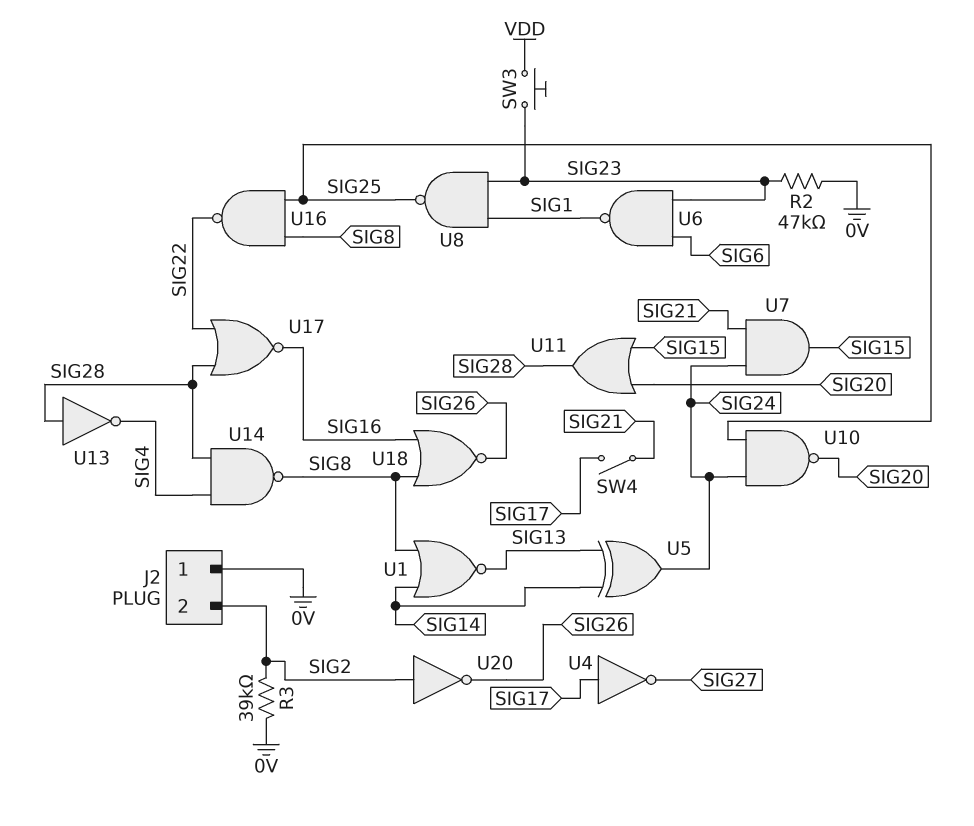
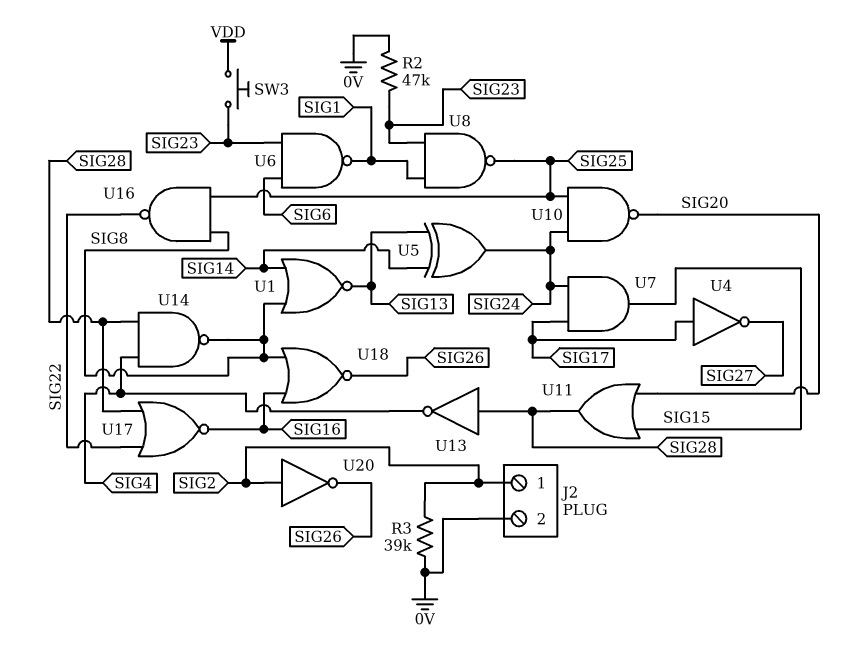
J2 pin 1: 0V -> SIG2
J2 pin 2: SIG2 -> 0V
SW4: switch (SIG17, SIG21) -> none
U7: AND (in SIG21, in SIG24, out SIG15) -> AND (in SIG17, in SIG24, out SIG15)

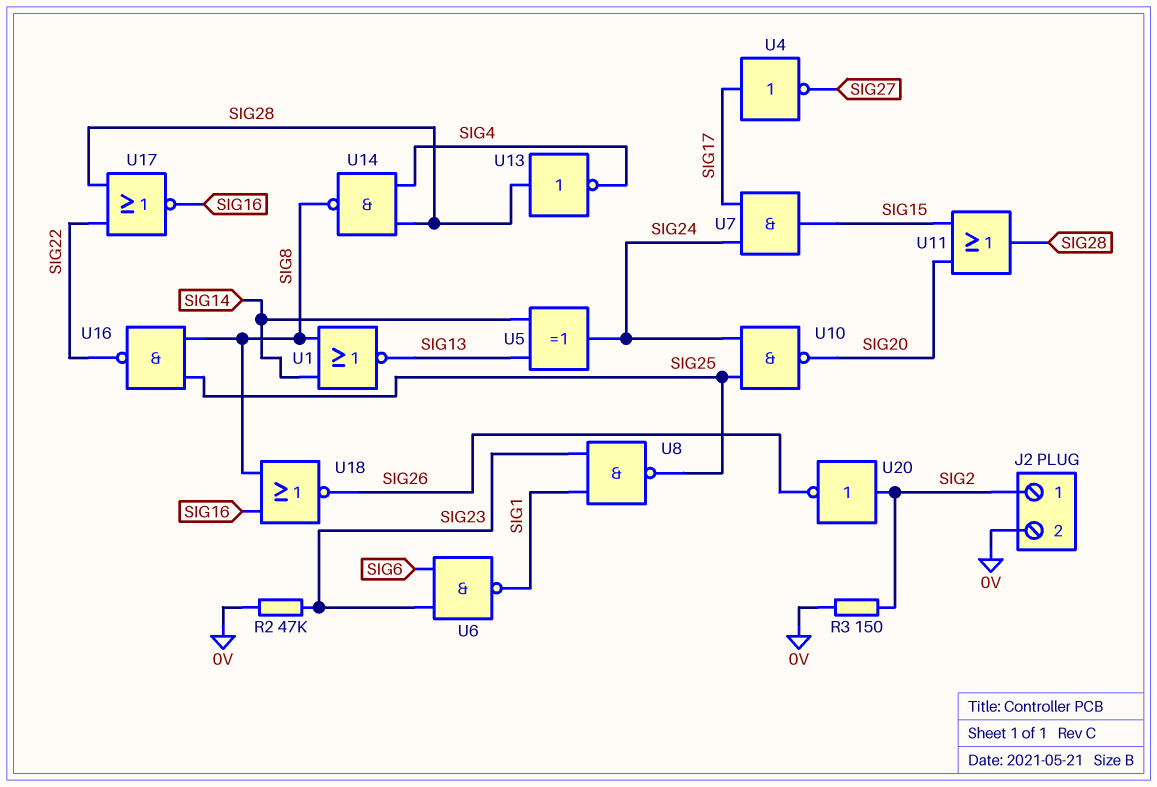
R3: 39k (0V, SIG2) -> 150 (0V, SIG2)
SW3: button (SIG23, VDD) -> none

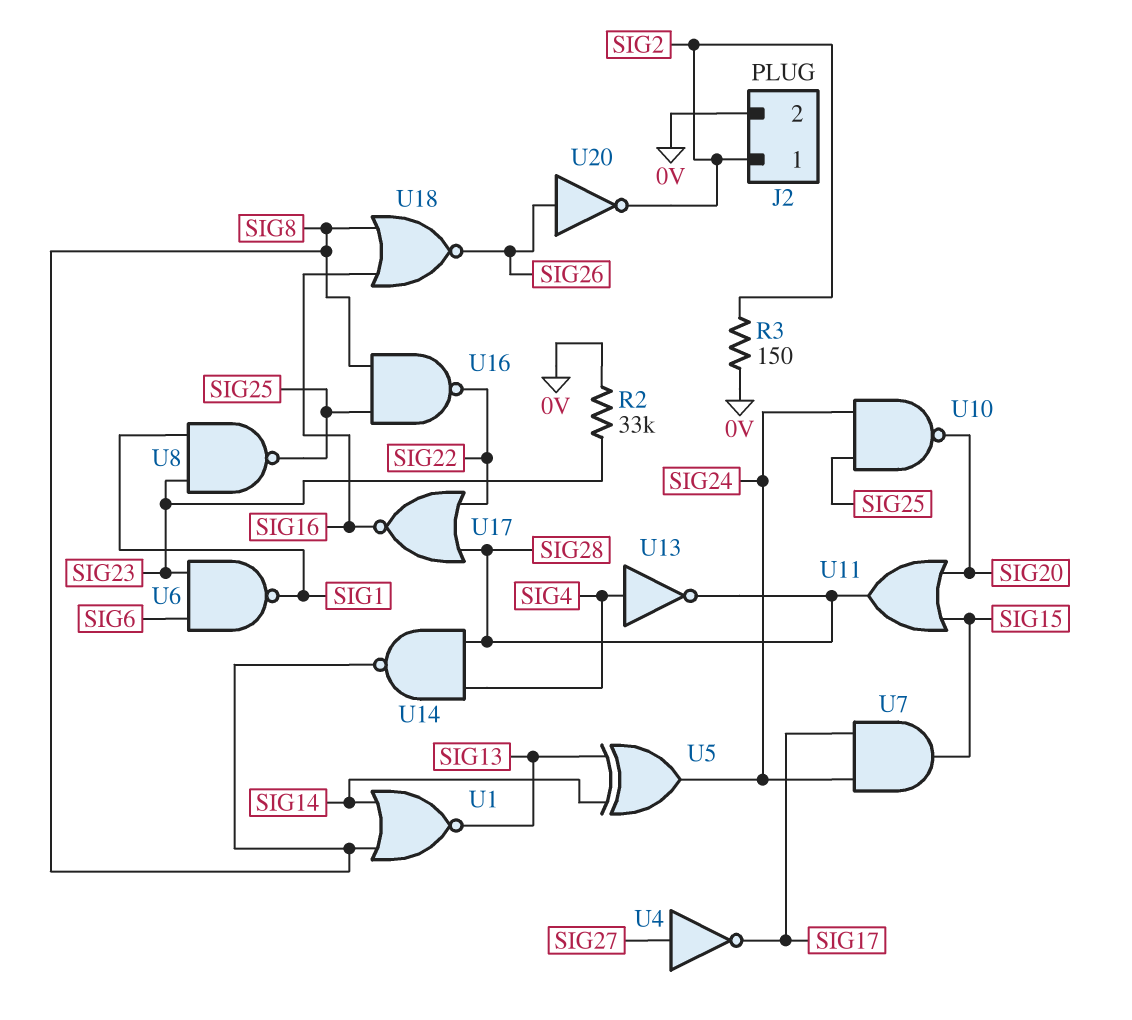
R2: 47k (0V, SIG23) -> 33k (0V, SIG23)
U4: NOT (in SIG17, out SIG27) -> NOT (in SIG27, out SIG17)
U13: NOT (in SIG28, out SIG4) -> NOT (in SIG4, out SIG28)
U20: NOT (in SIG2, out SIG26) -> NOT (in SIG26, out SIG2)

